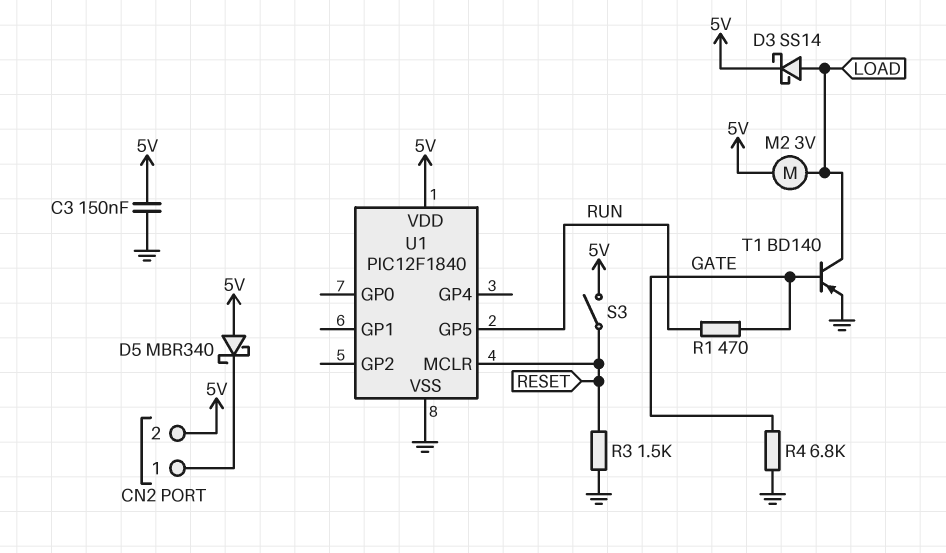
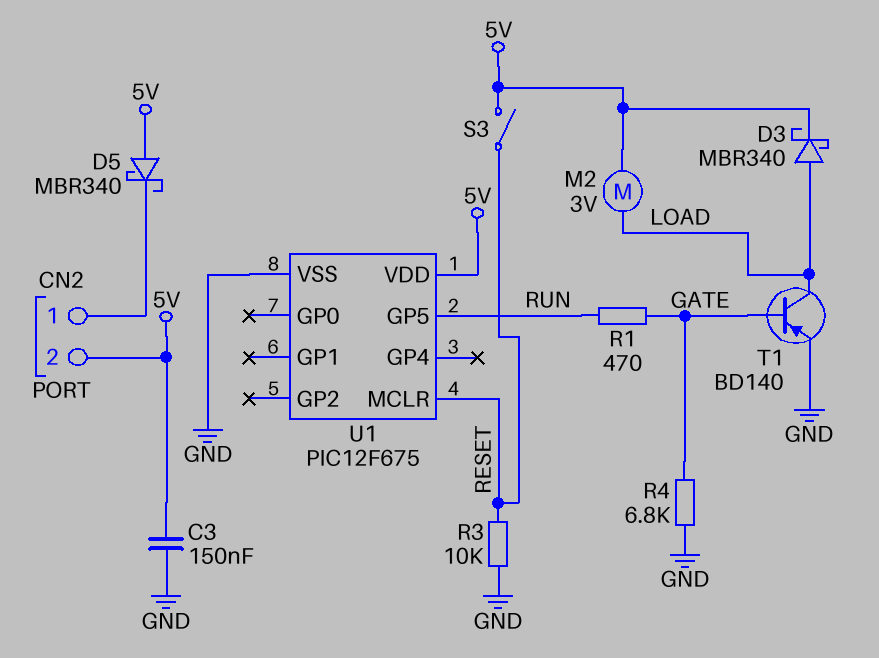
D3: schottky SS14 (A LOAD, K 5V) -> schottky MBR340 (A LOAD, K 5V)
R3: 1.5k (GND, RESET) -> 10k (GND, RESET)
U1: PIC12F1840 -> PIC12F675

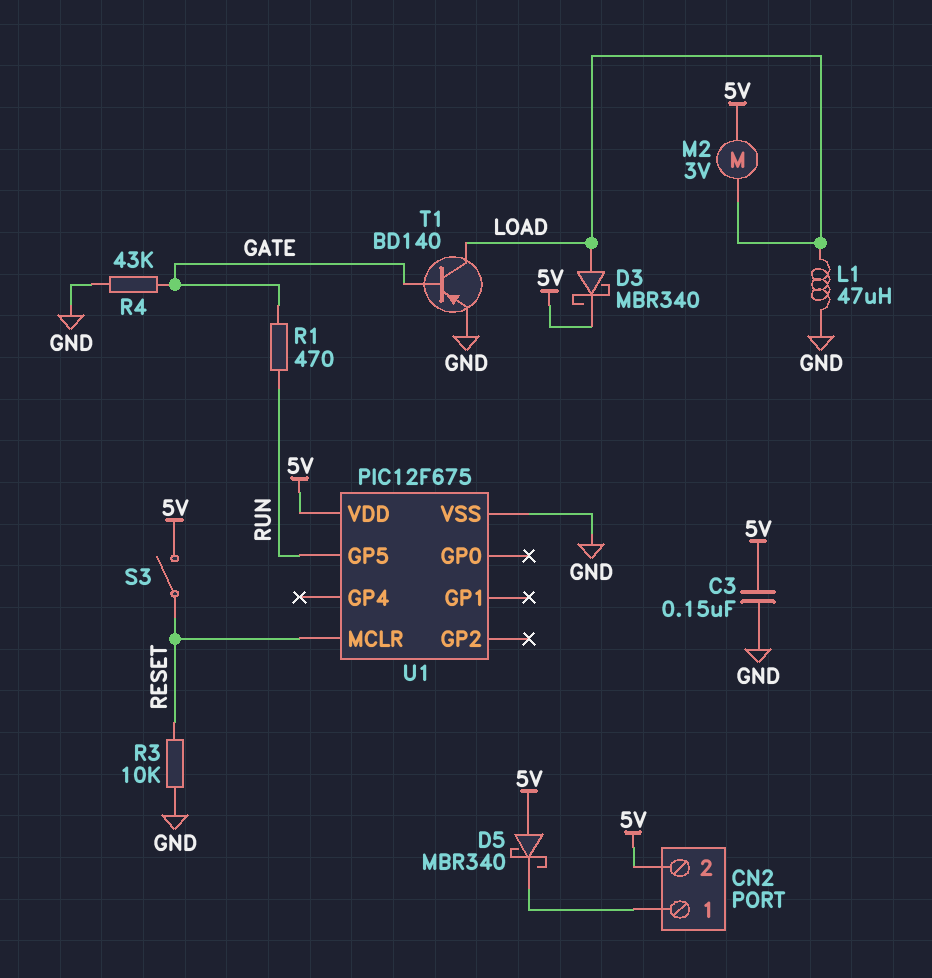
L1: none -> 47uH (GND, LOAD)
R4: 6.8k (GATE, GND) -> 43k (GATE, GND)

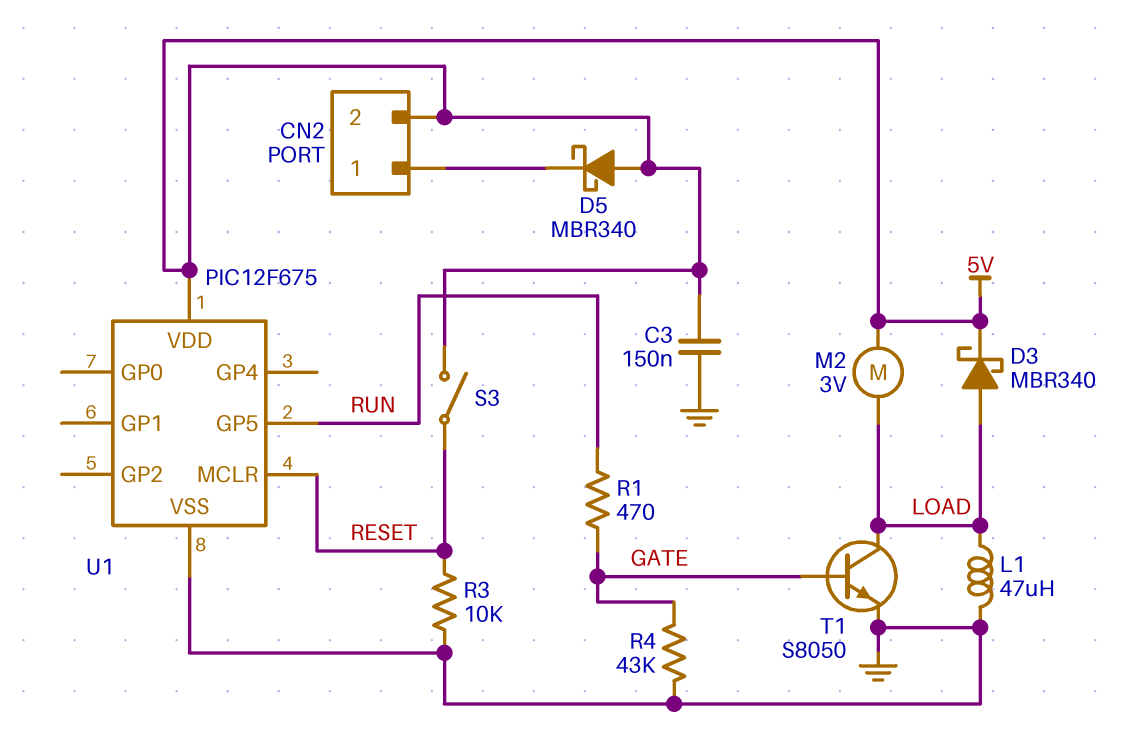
T1: PNP BD140 (B GATE, C LOAD, E GND) -> NPN S8050 (B GATE, C LOAD, E GND)

